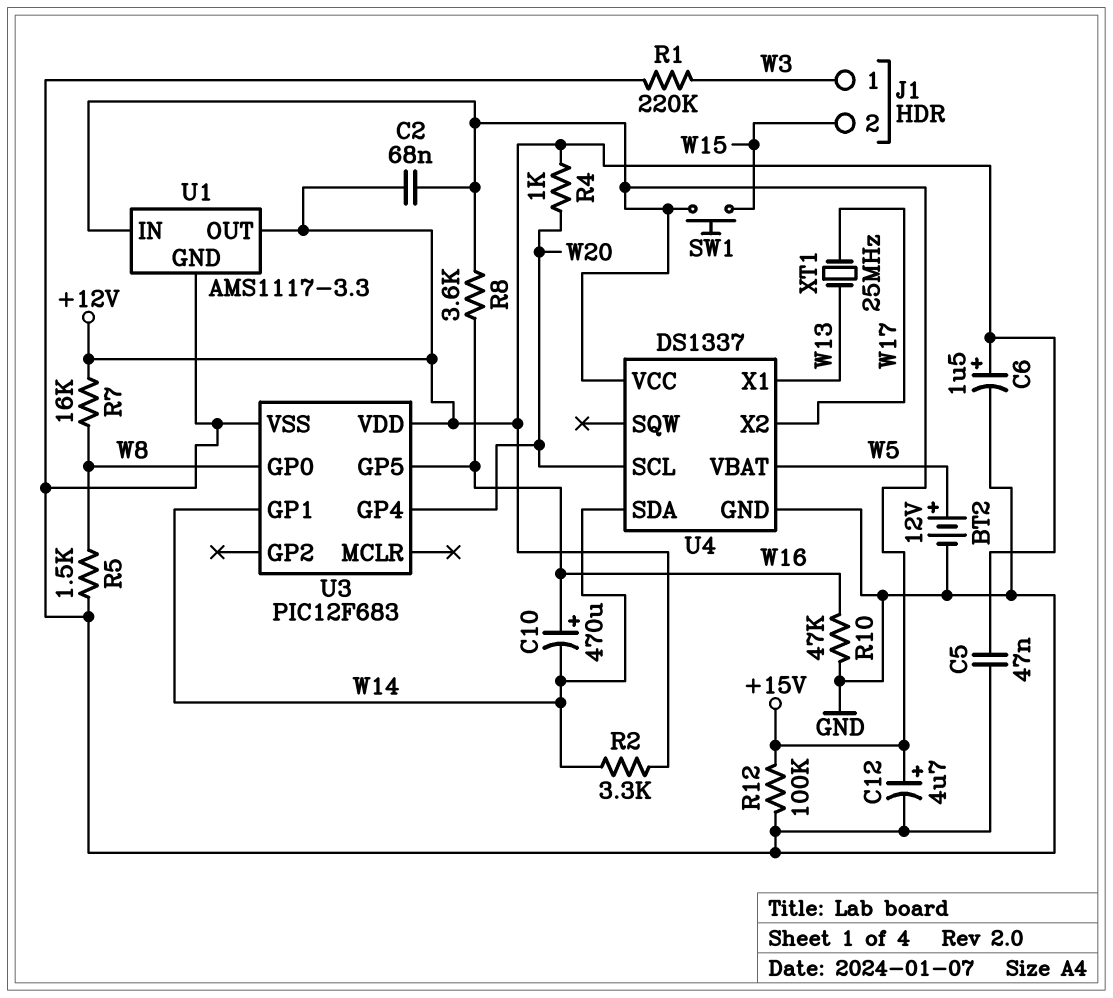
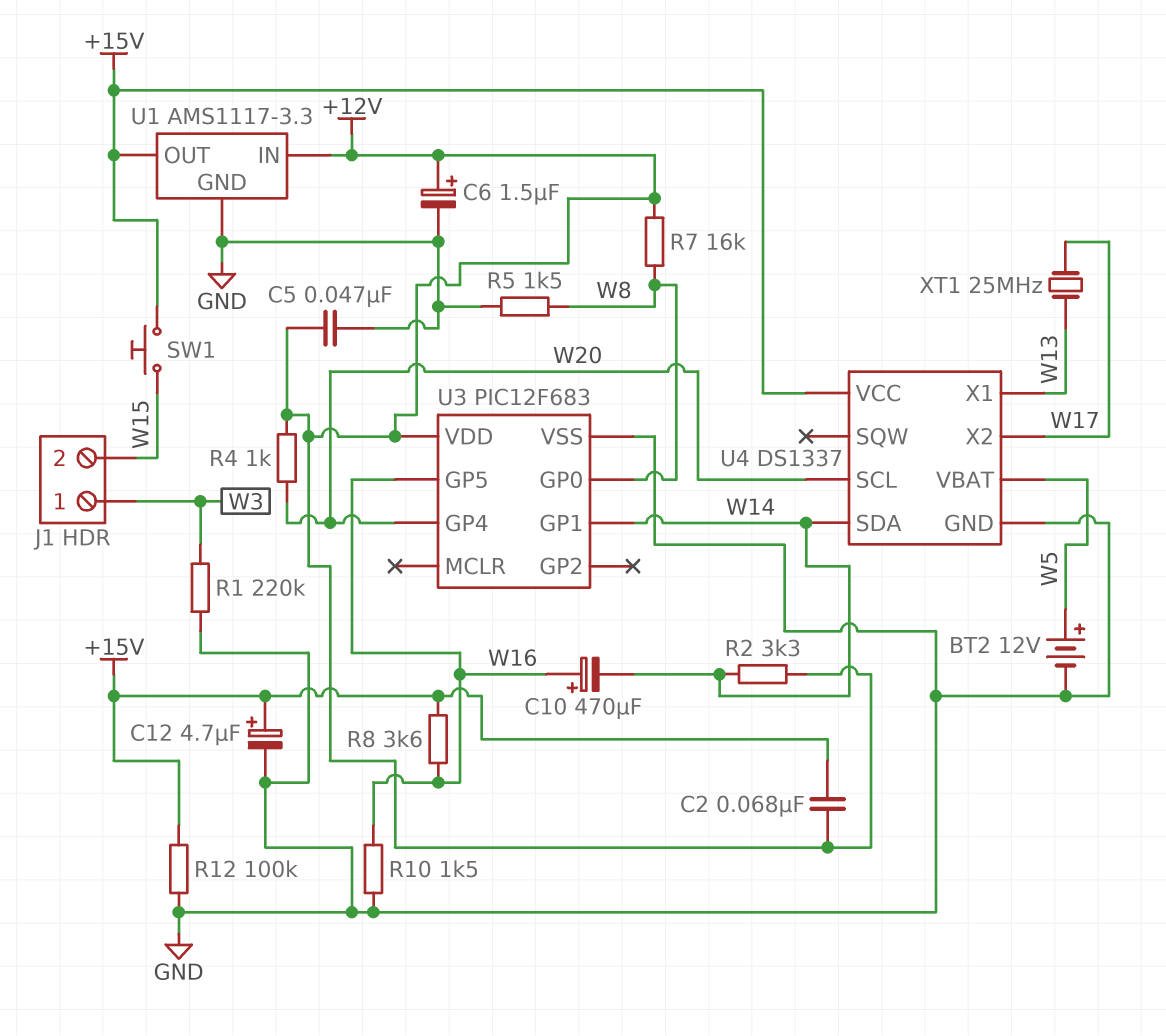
R10: 47k (GND, W16) -> 1.5k (GND, W16)
U1 pin IN: +15V -> +12V
U1 pin OUT: +12V -> +15V

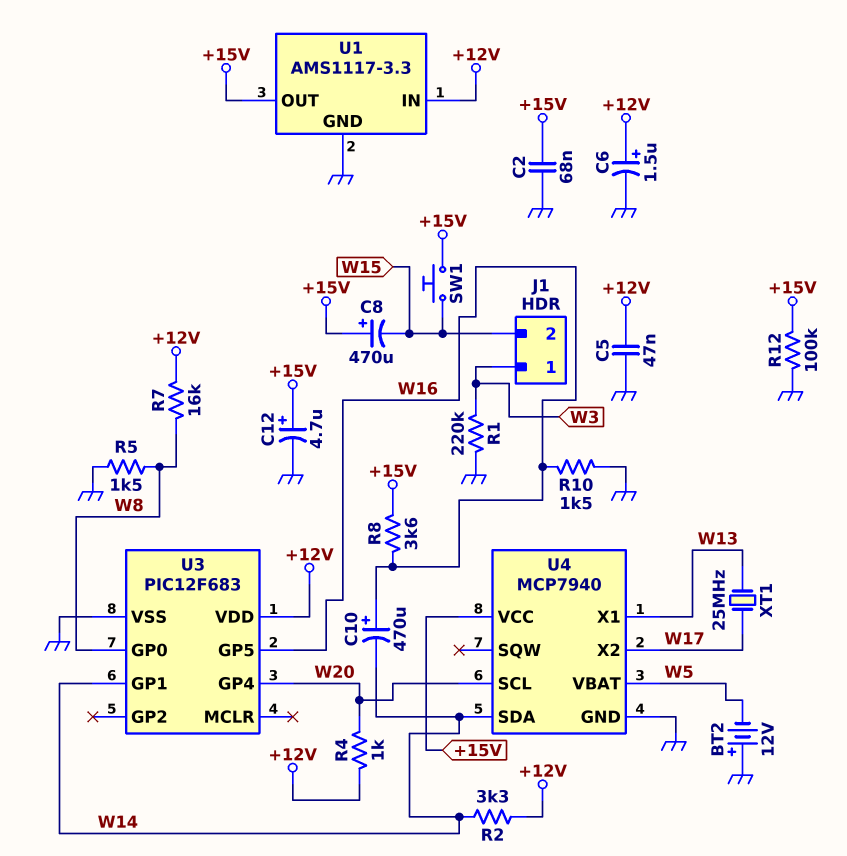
BT2: 12V (plus W5, minus GND) -> 12V (plus GND, minus W5)
C2: 68nF (+12V, +15V) -> 68nF (+15V, GND)
C8: none -> 470uF (plus +15V, minus W15)
U4: DS1337 -> MCP7940

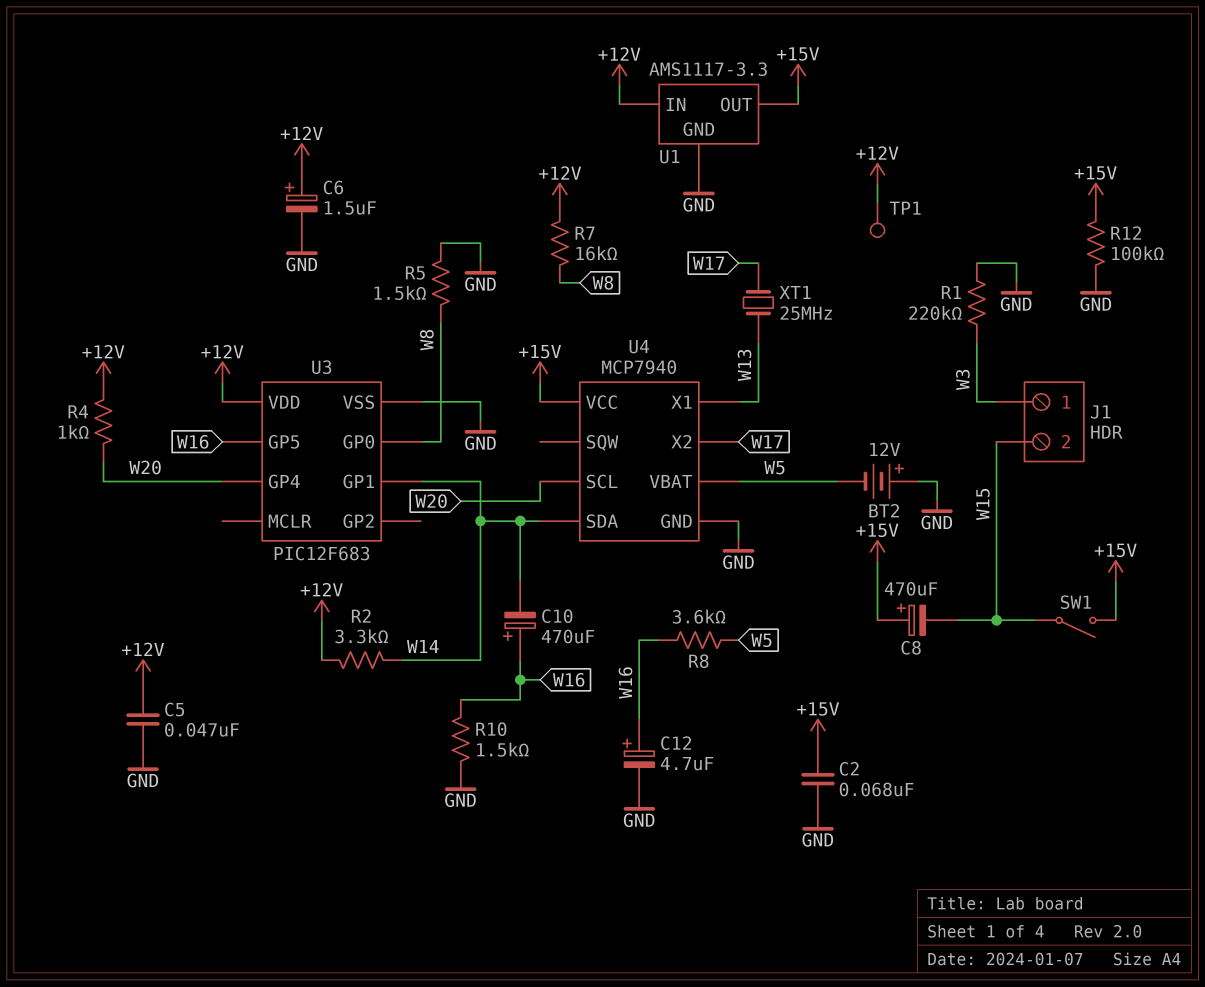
C12: 4.7uF (plus +15V, minus GND) -> 4.7uF (plus W16, minus GND)
R8: 3.6k (+15V, W16) -> 3.6k (W5, W16)
SW1: button (+15V, W15) -> switch (+15V, W15)
TP1: none -> test point (+12V)

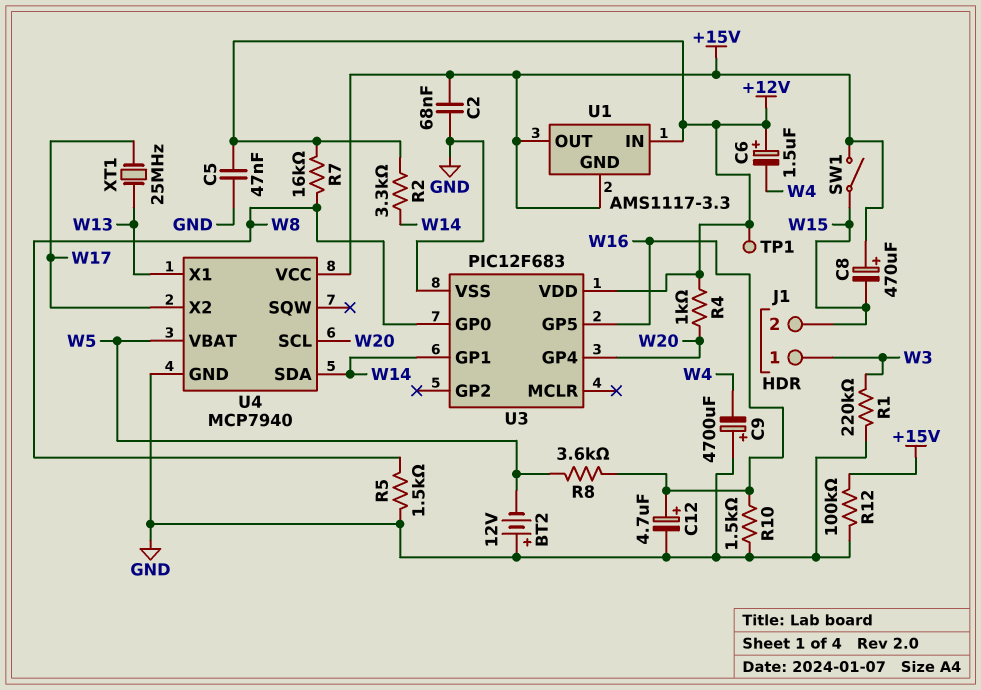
C6: 1.5uF (plus +12V, minus GND) -> 1.5uF (plus +12V, minus W4)
C9: none -> 4700uF (plus GND, minus W4)
C10: 470uF (plus W16, minus W14) -> none
U1 pin GND: GND -> +15V

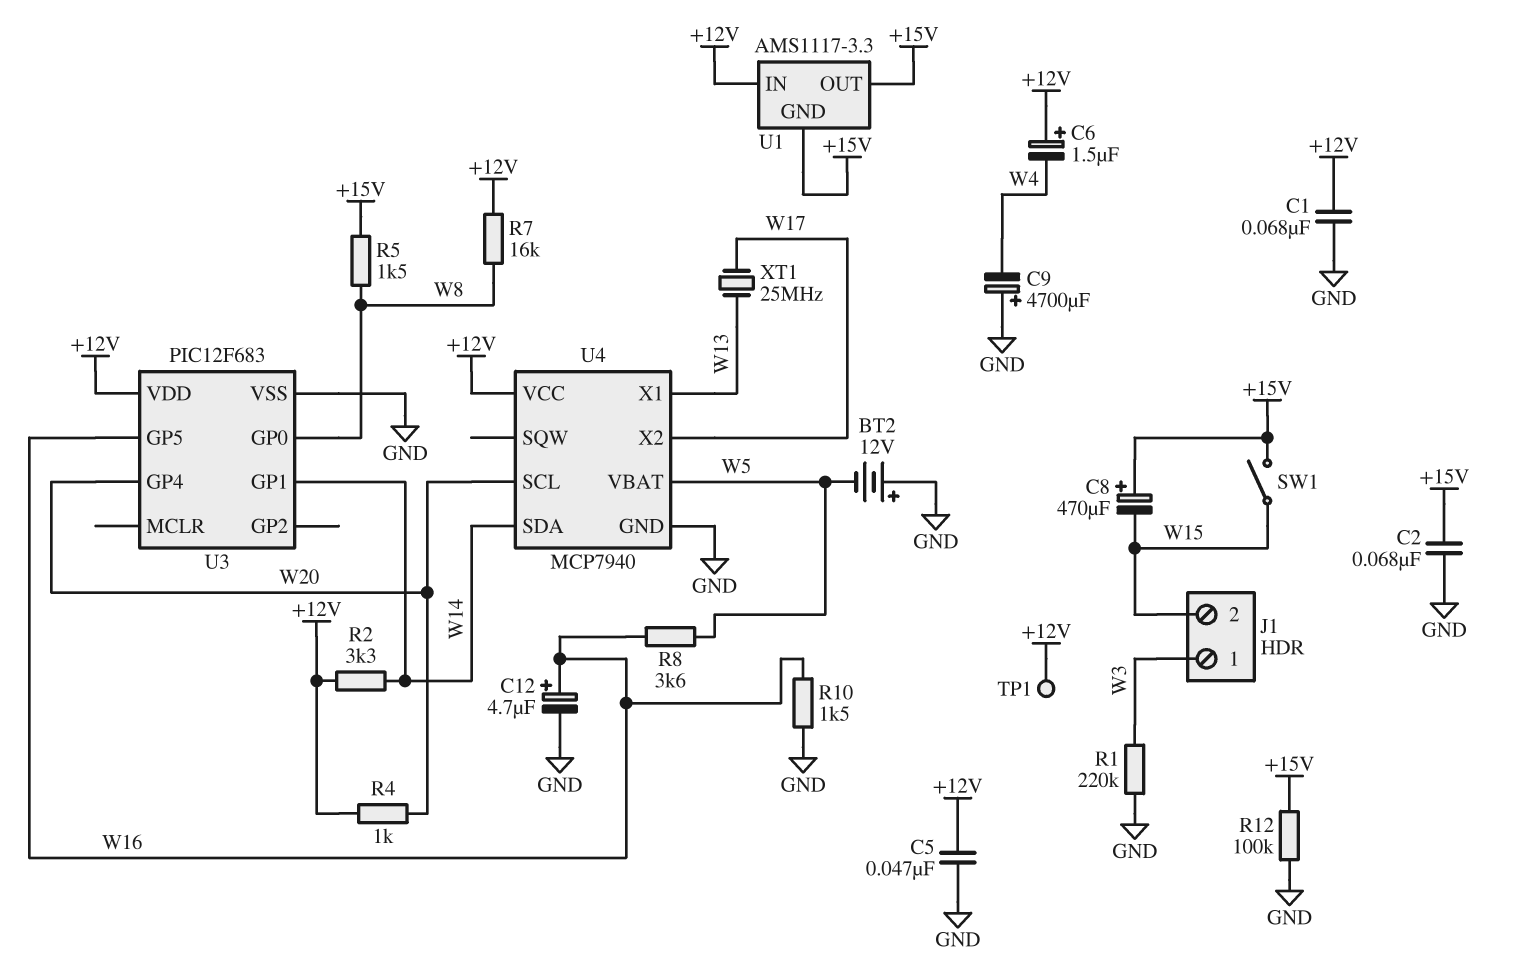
C1: none -> 68nF (+12V, GND)
R5: 1.5k (GND, W8) -> 1.5k (+15V, W8)
U4 pin VCC: +15V -> +12V

